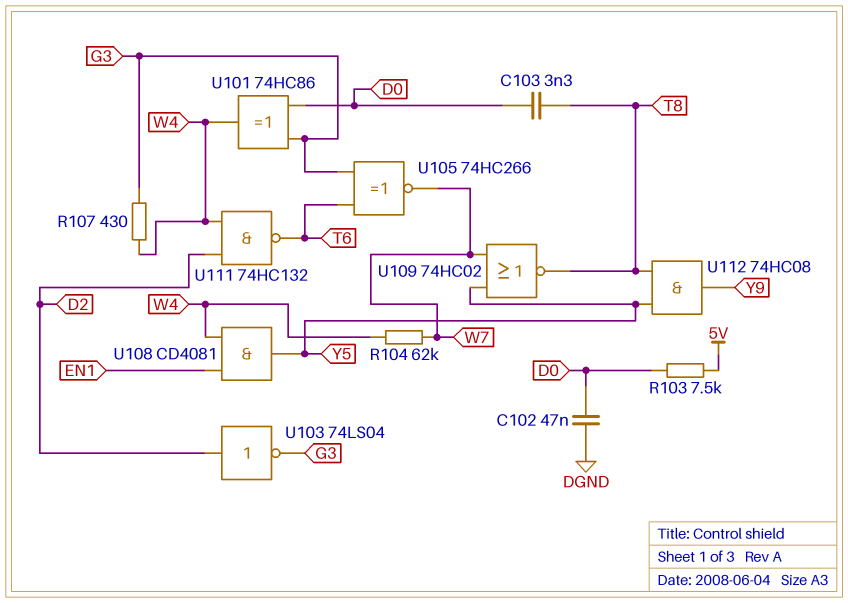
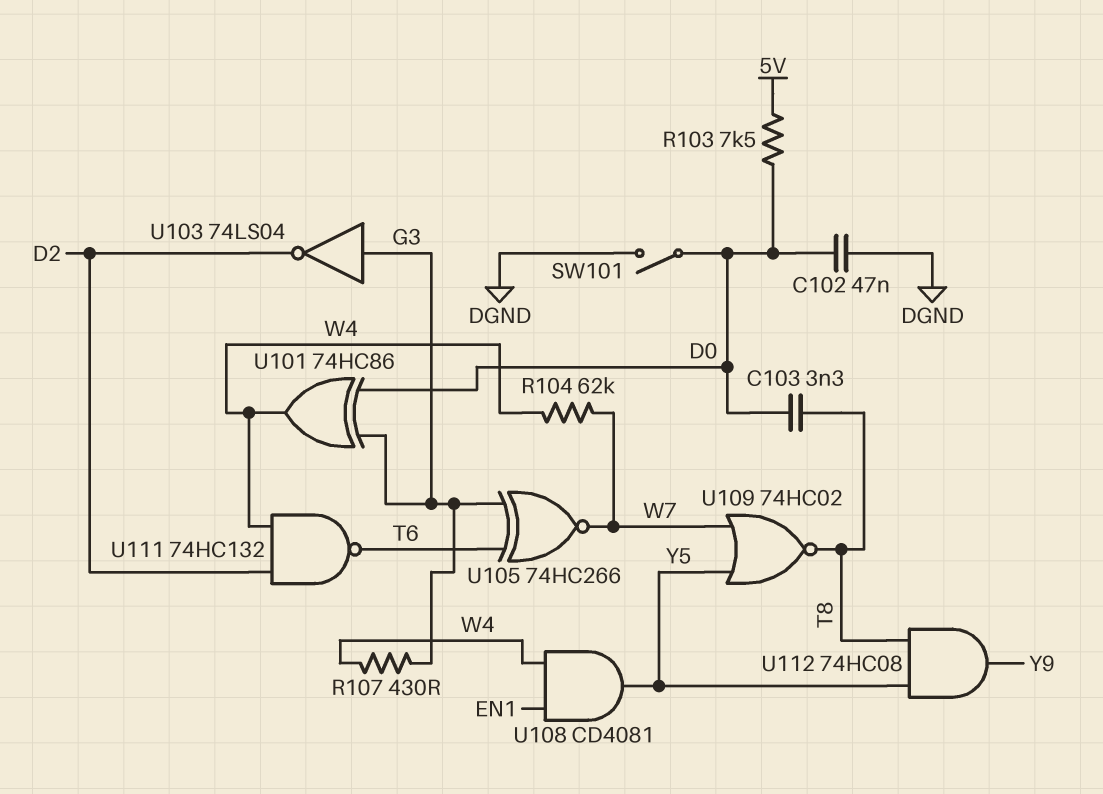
SW101: none -> switch (D0, DGND)
U103: NOT 74LS04 (in D2, out G3) -> NOT 74LS04 (in G3, out D2)

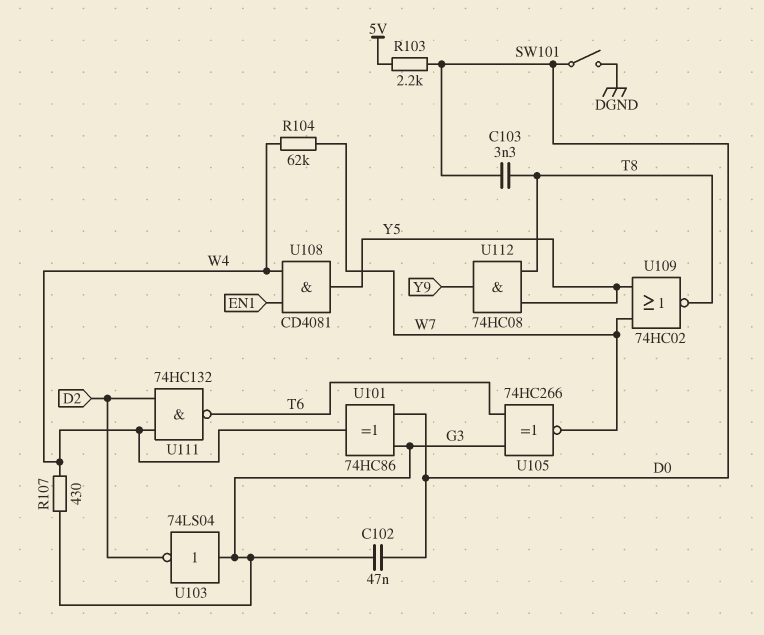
C102: 47nF (D0, DGND) -> 47nF (D0, G3)
R103: 7.5k (5V, D0) -> 2.2k (5V, D0)

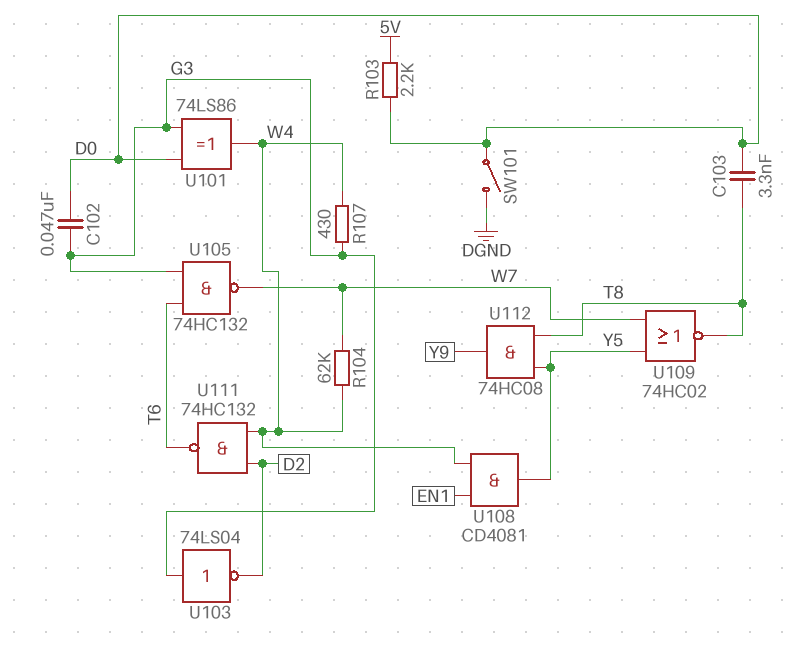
U101: XOR 74HC86 (in D0, in G3, out W4) -> XOR 74LS86 (in D0, in G3, out W4)
U105: XNOR 74HC266 (in G3, in T6, out W7) -> NAND 74HC132 (in G3, in T6, out W7)

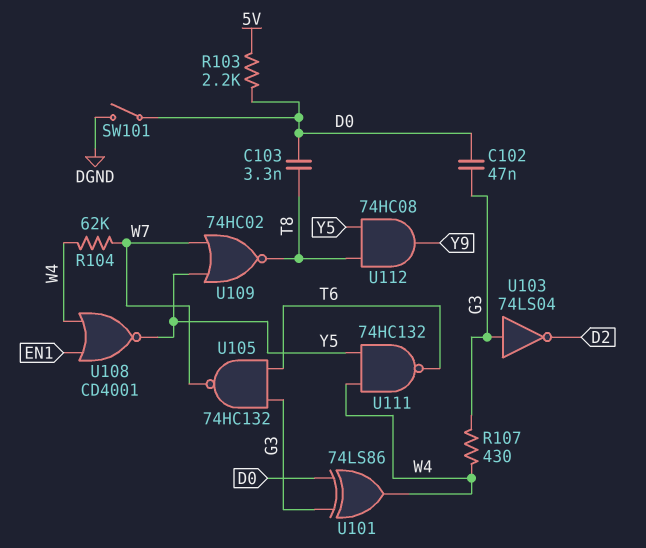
U108: AND CD4081 (in EN1, in W4, out Y5) -> NOR CD4001 (in EN1, in W4, out Y5)
U111: NAND 74HC132 (in D2, in W4, out T6) -> NAND 74HC132 (in W4, in Y5, out T6)

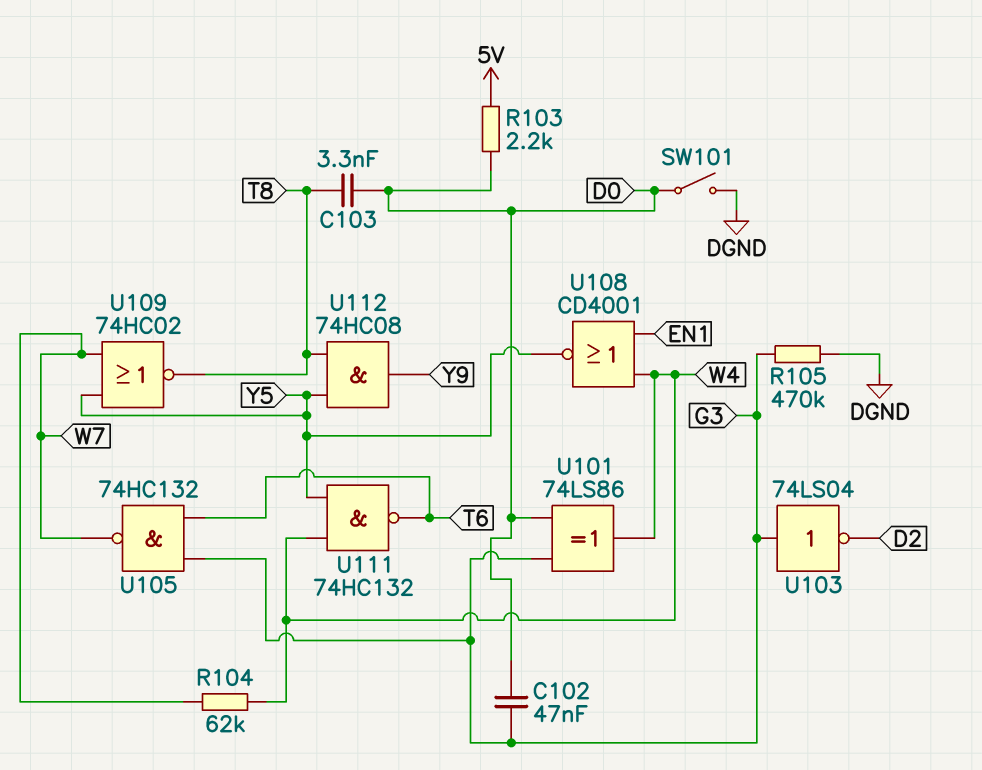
R105: none -> 470k (DGND, G3)
R107: 430 (G3, W4) -> none

